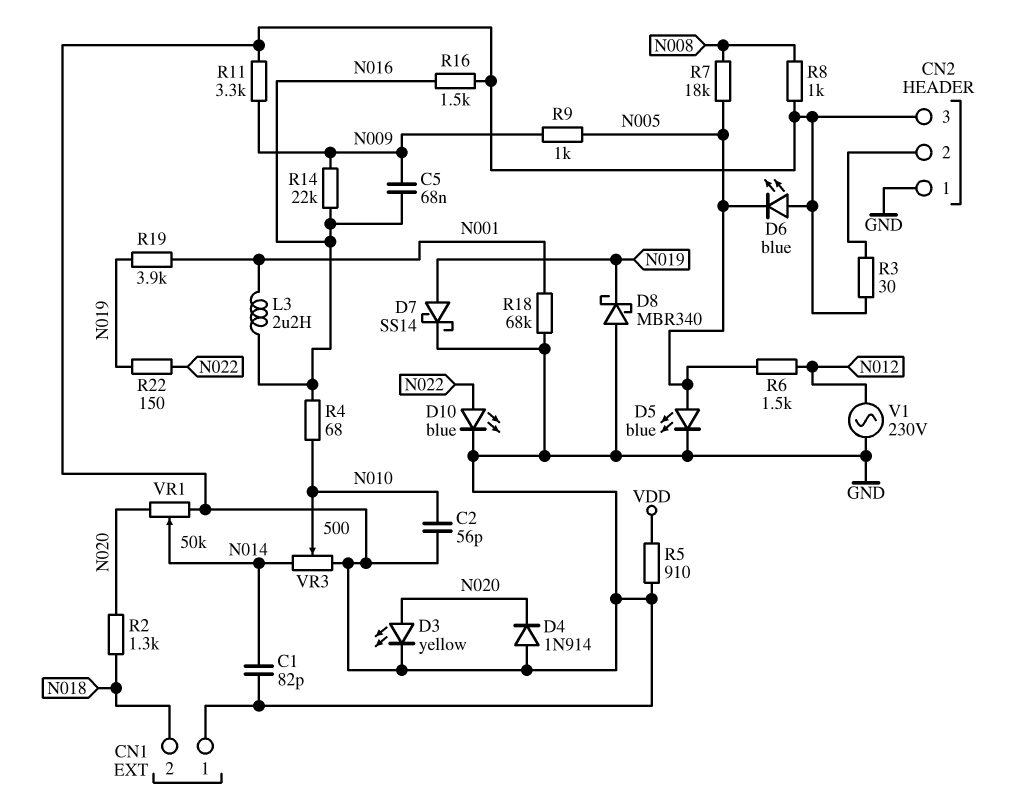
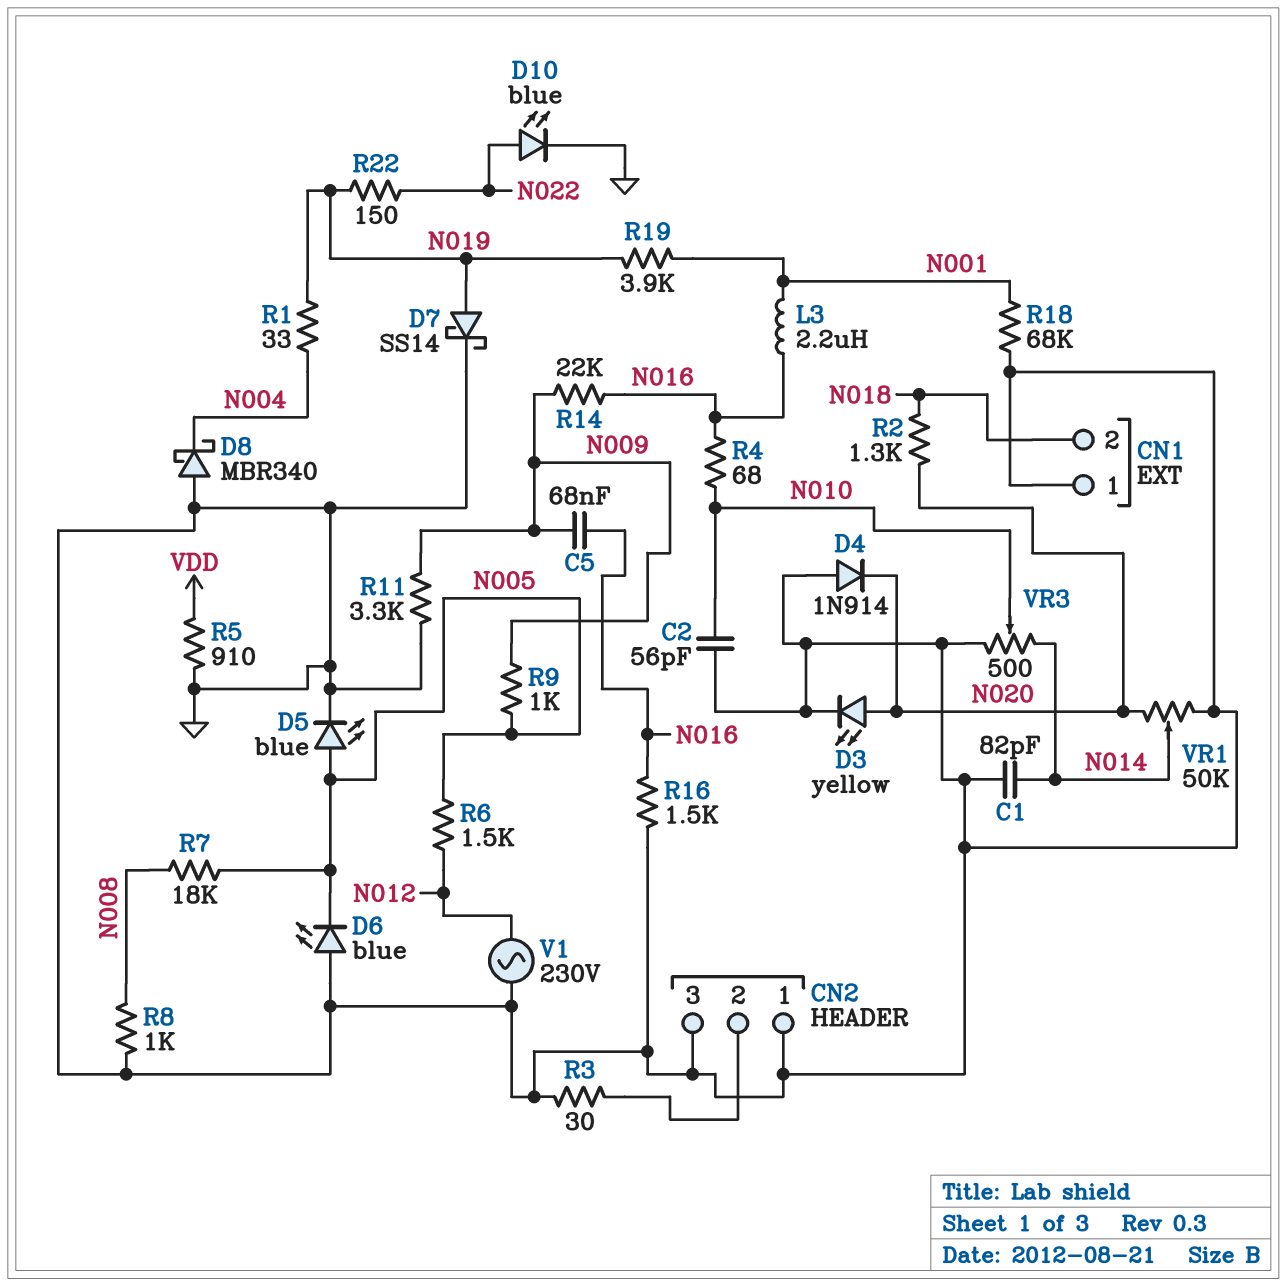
D8: schottky MBR340 (A GND, K N019) -> schottky MBR340 (A GND, K N004)
R1: none -> 33 (N004, N019)

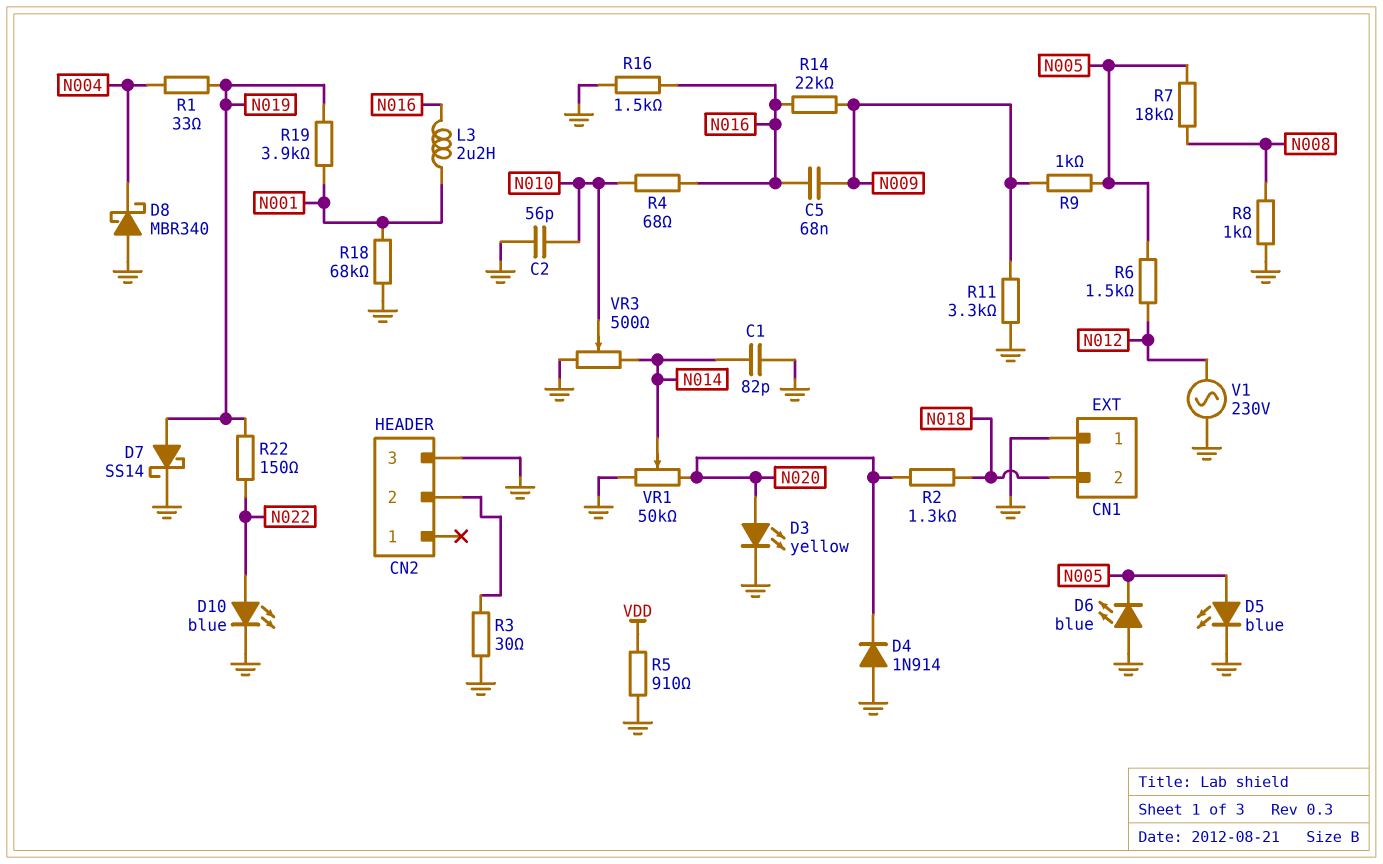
CN2 pin 1: GND -> none

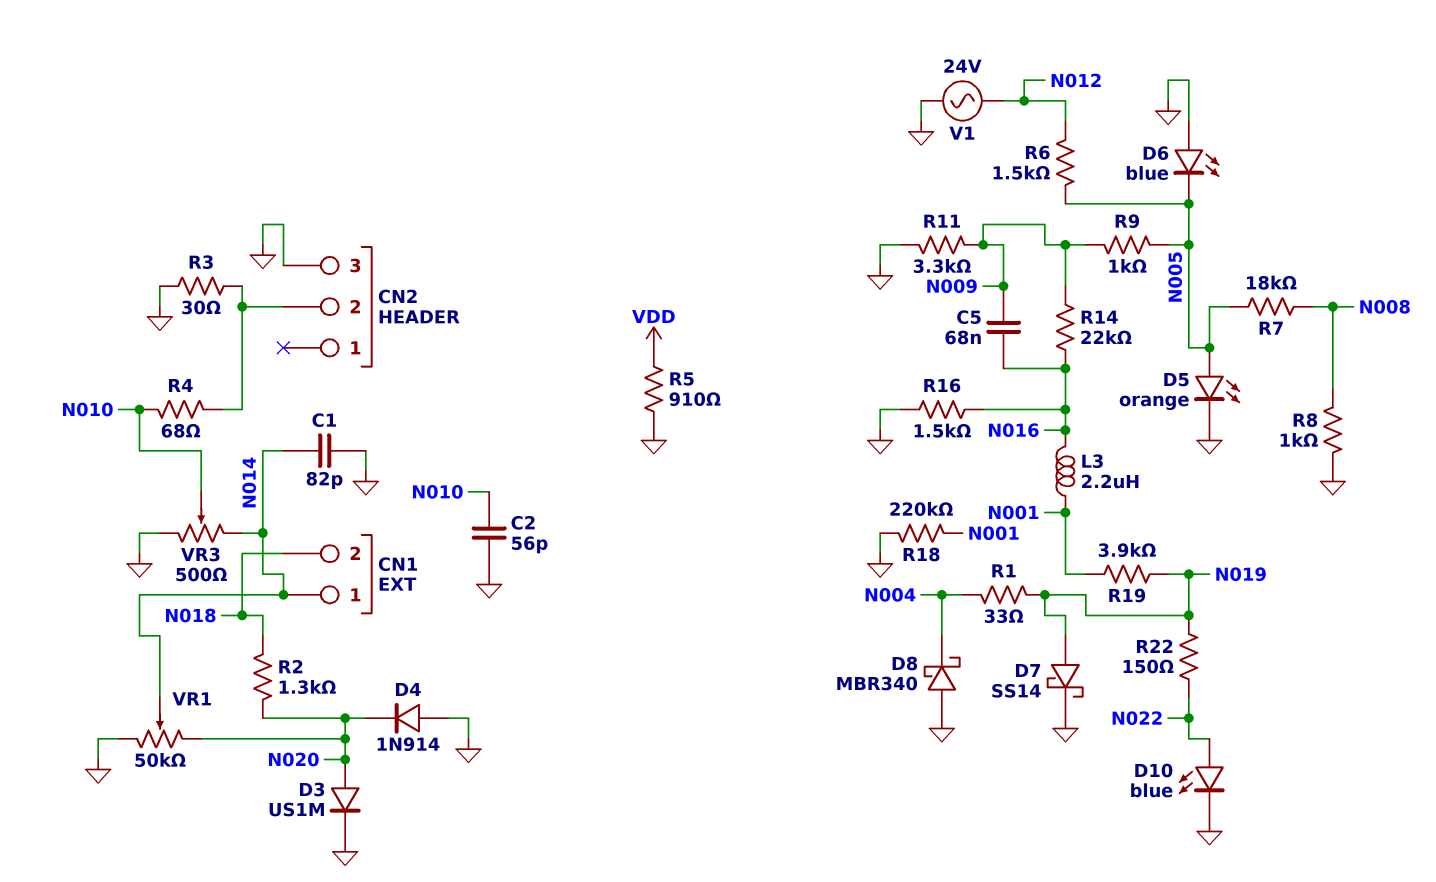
CN1 pin 1: GND -> N014
D3: LED yellow (A N020, K GND) -> diode US1M (A N020, K GND)
D5: LED blue (A N005, K GND) -> LED orange (A N005, K GND)
R4: 68 (N010, N016) -> 68 (CN2/2, N010)
R18: 68k (GND, N001) -> 220k (GND, N001)
V1: AC 230V (GND, N012) -> AC 24V (GND, N012)

